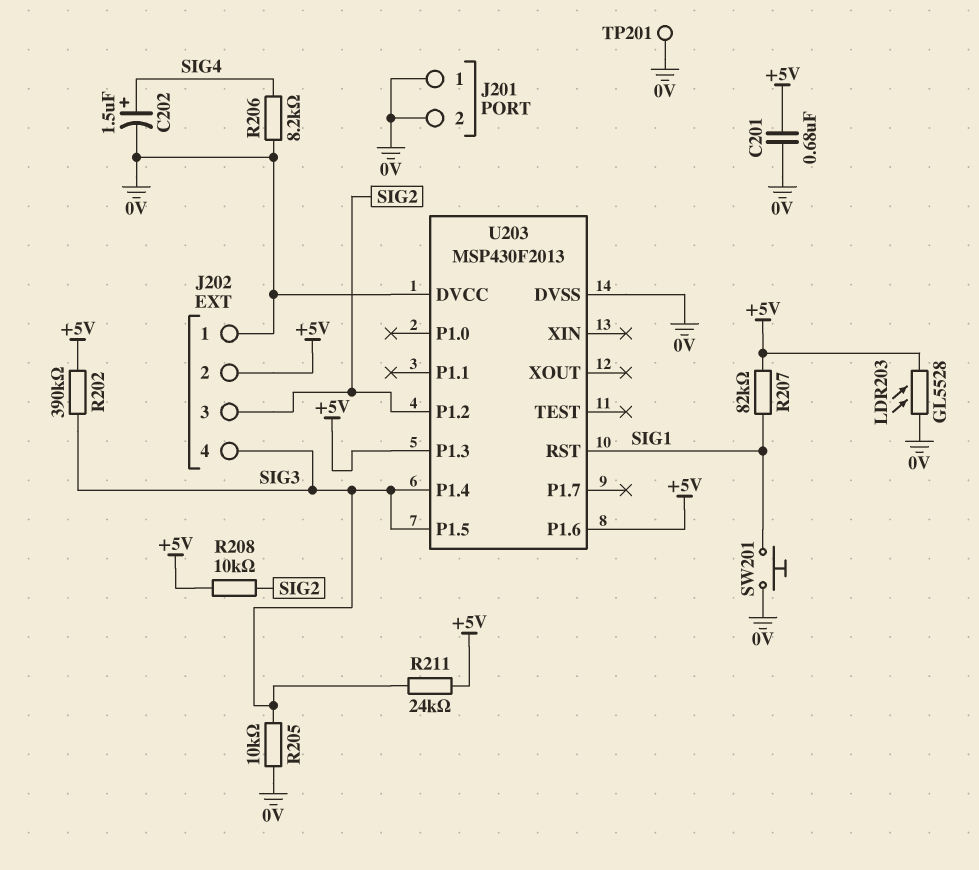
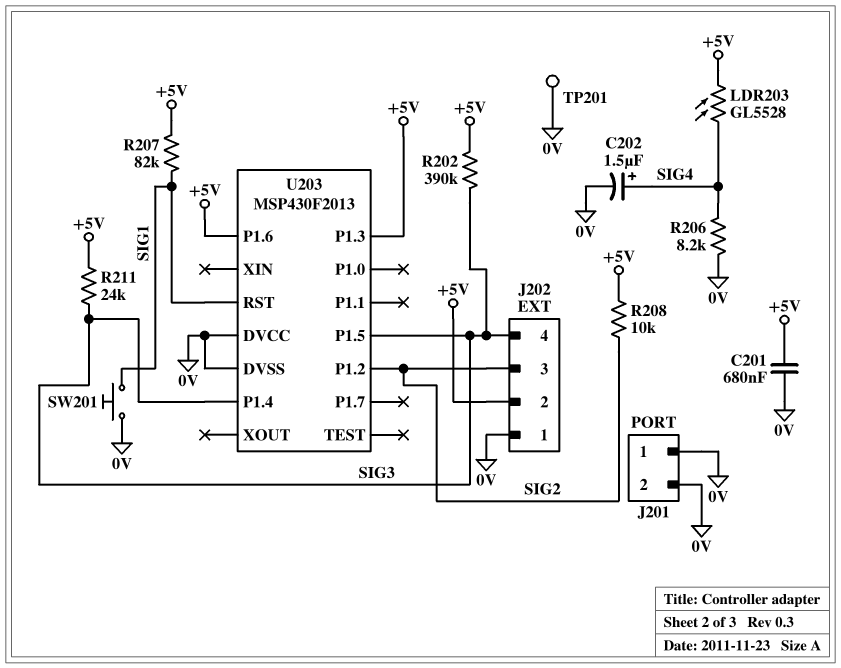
LDR203: GL5528 (+5V, 0V) -> GL5528 (+5V, SIG4)
R205: 10k (0V, SIG3) -> none

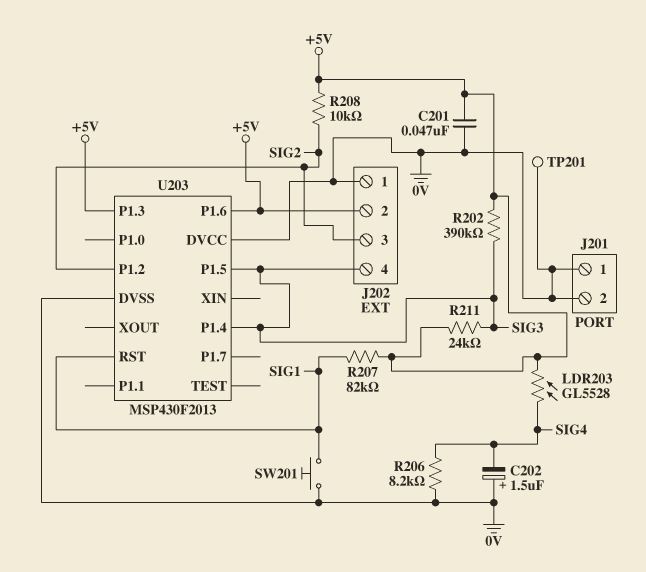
C201: 680nF (+5V, 0V) -> 47nF (+5V, 0V)
C202: 1.5uF (plus SIG4, minus 0V) -> 1.5uF (plus 0V, minus SIG4)

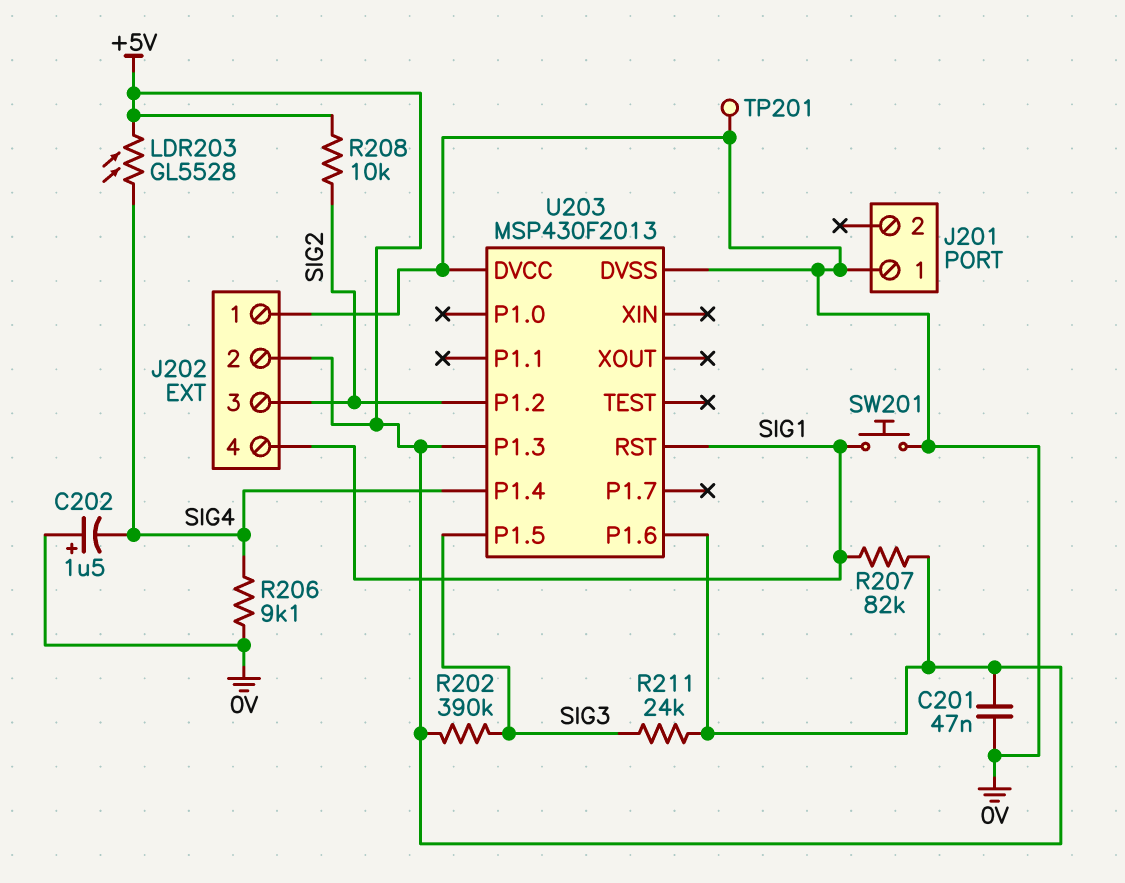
J201 pin 2: 0V -> none
J202 pin 4: SIG3 -> SIG1
R206: 8.2k (0V, SIG4) -> 9.1k (0V, SIG4)
U203 pin P1.4: SIG3 -> SIG4

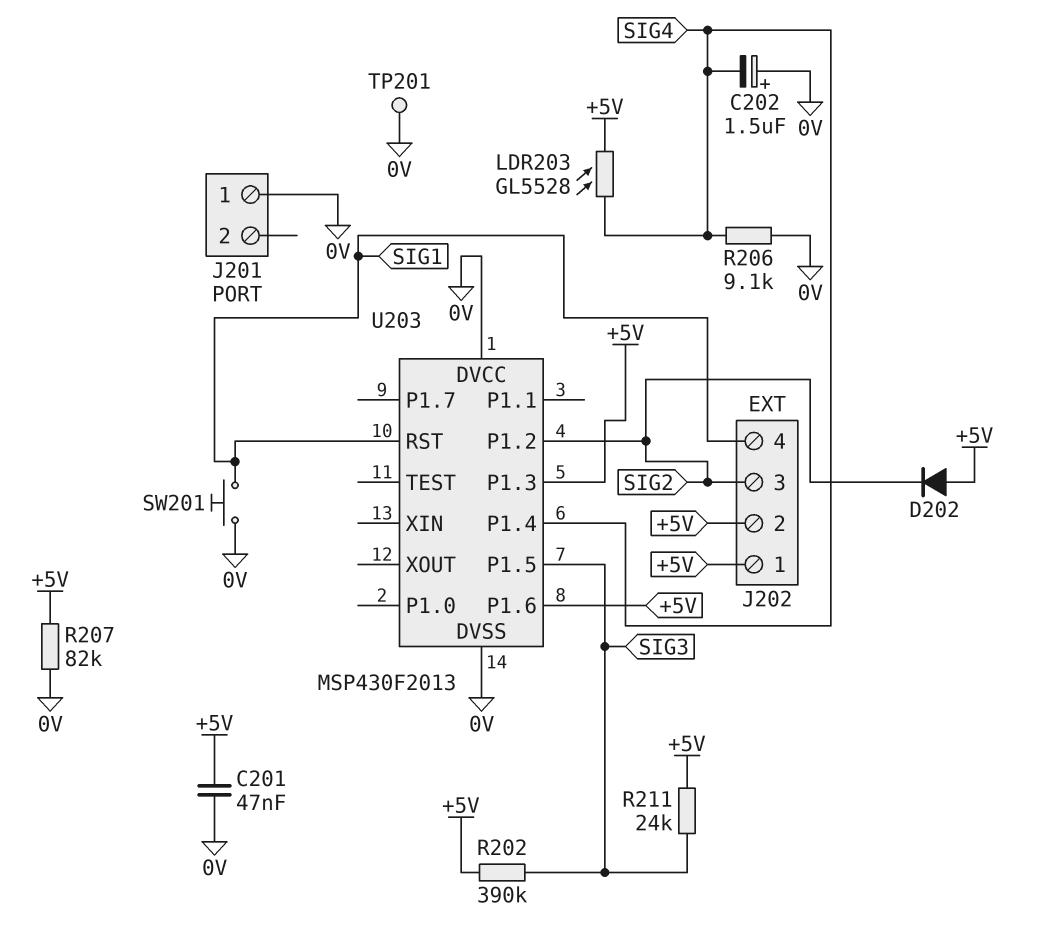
D202: none -> diode (A +5V, K SIG2)
J202 pin 1: 0V -> +5V
R207: 82k (+5V, SIG1) -> 82k (+5V, 0V)
R208: 10k (+5V, SIG2) -> none

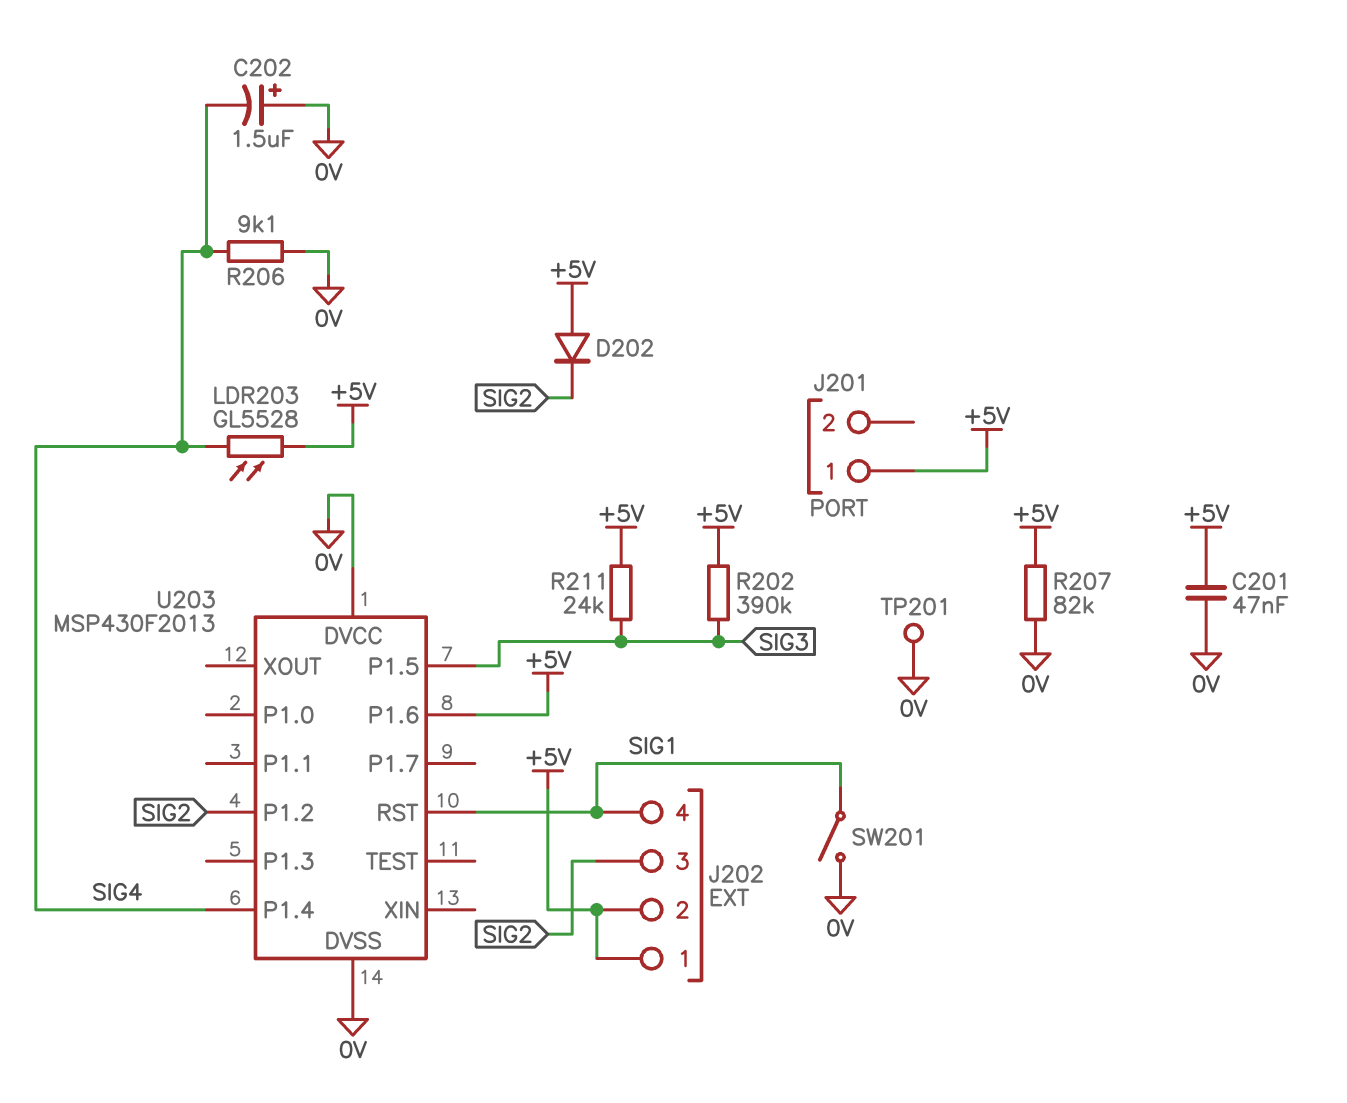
J201 pin 1: 0V -> +5V
SW201: button (0V, SIG1) -> switch (0V, SIG1)
U203 pin P1.3: +5V -> none

